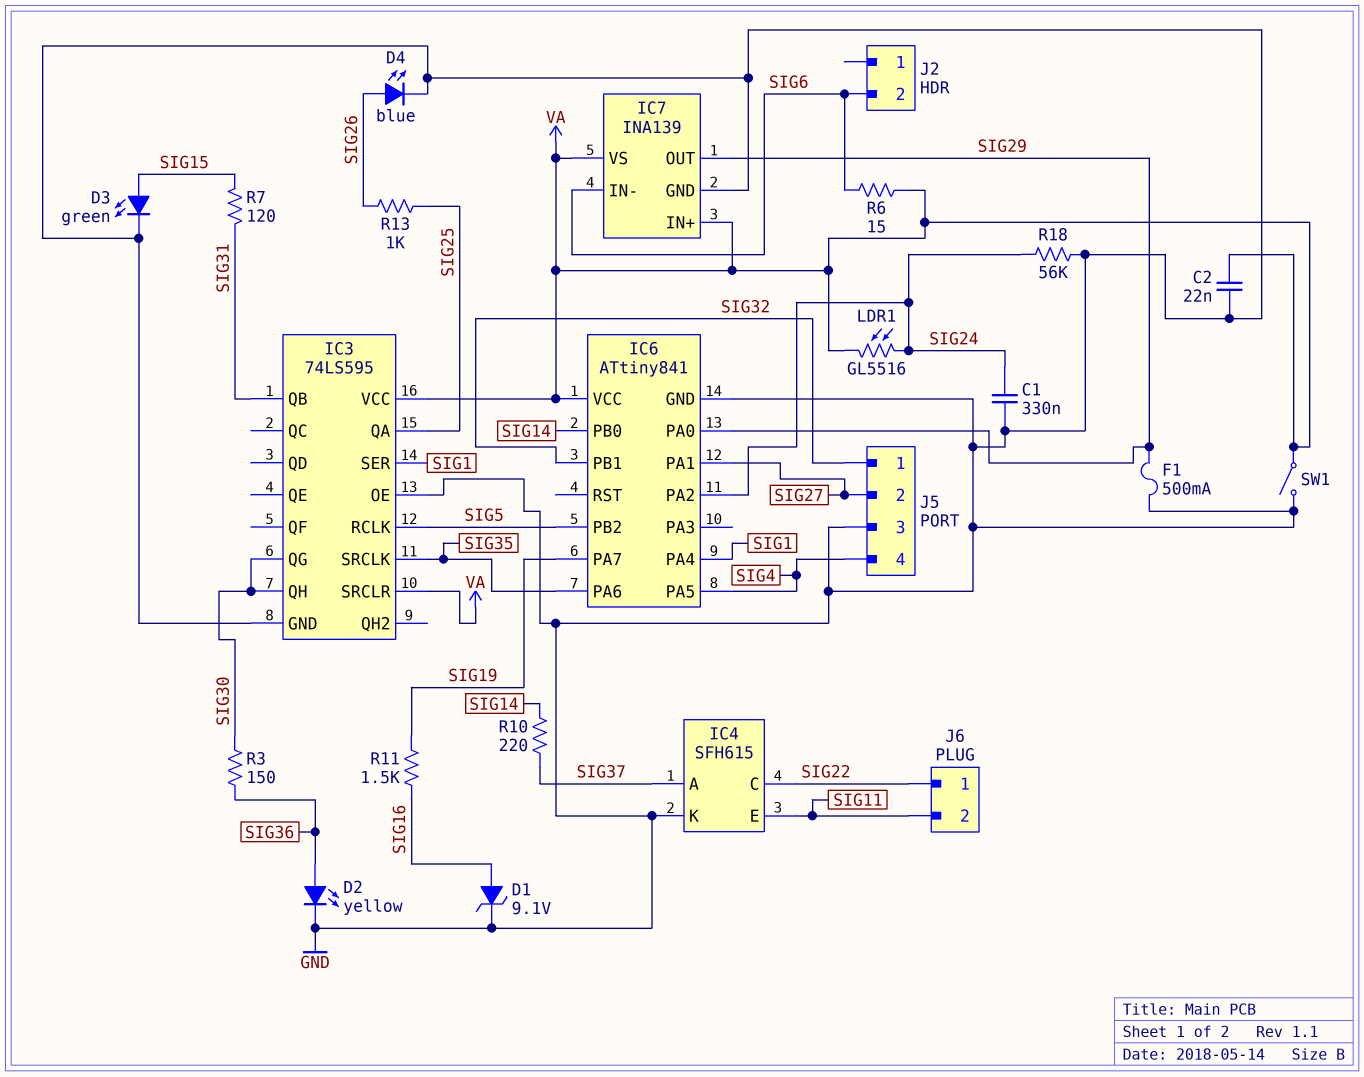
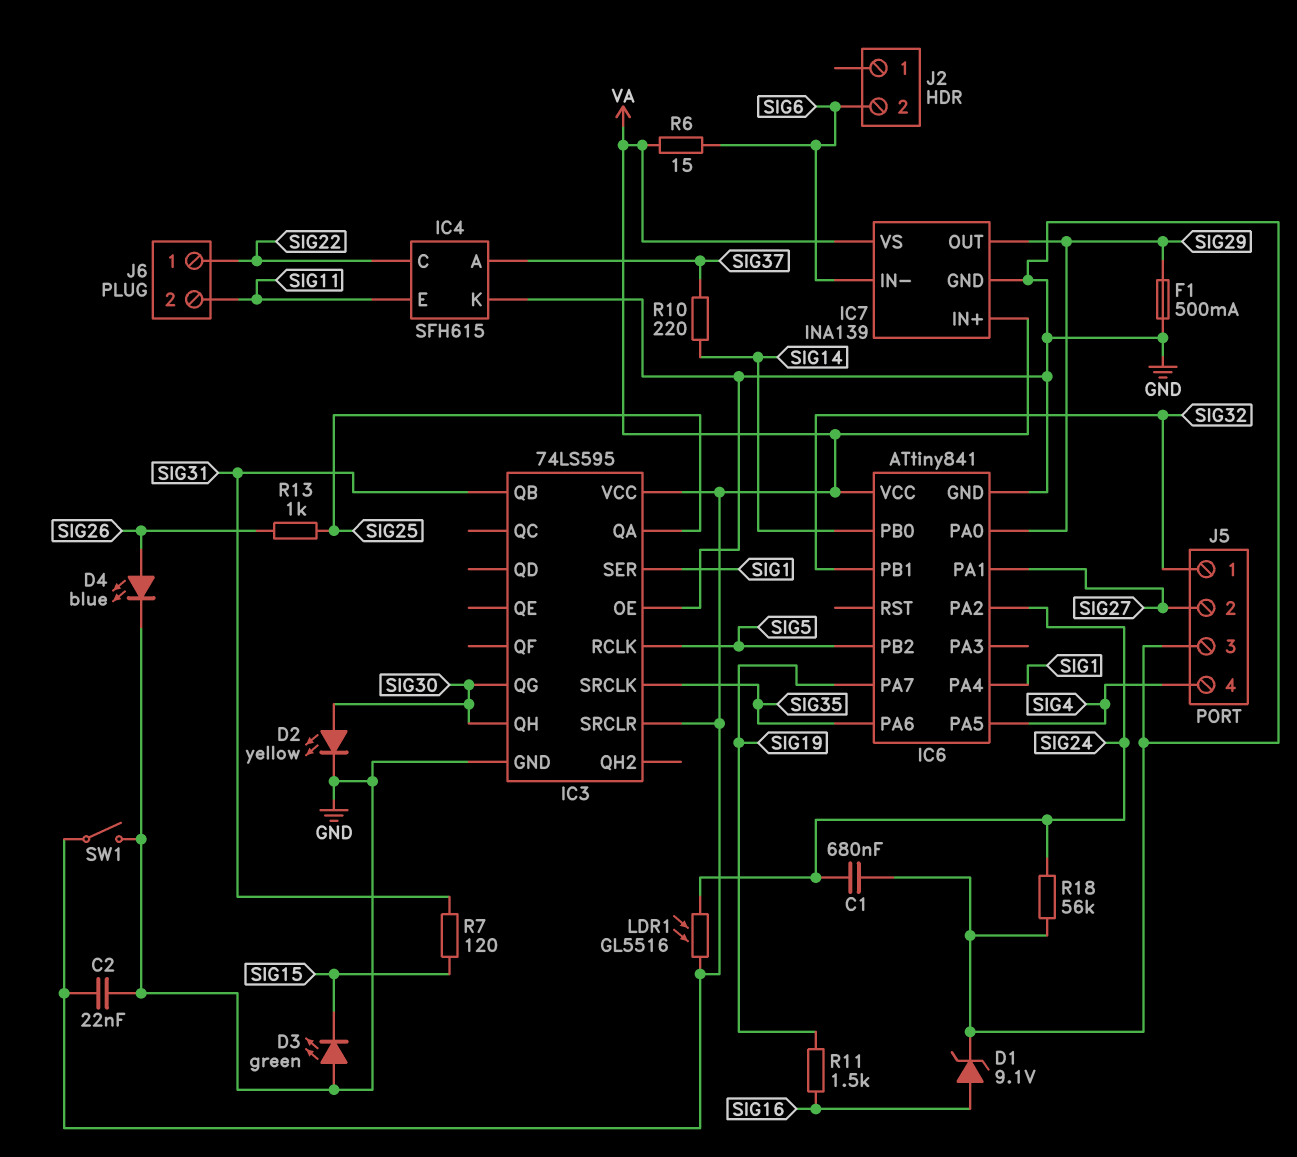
C1: 330nF (GND, SIG24) -> 680nF (GND, SIG24)
D2: LED yellow (A SIG36, K GND) -> LED yellow (A SIG30, K GND)
D3: LED green (A SIG15, K GND) -> LED green (A GND, K SIG15)
R3: 150 (SIG30, SIG36) -> none

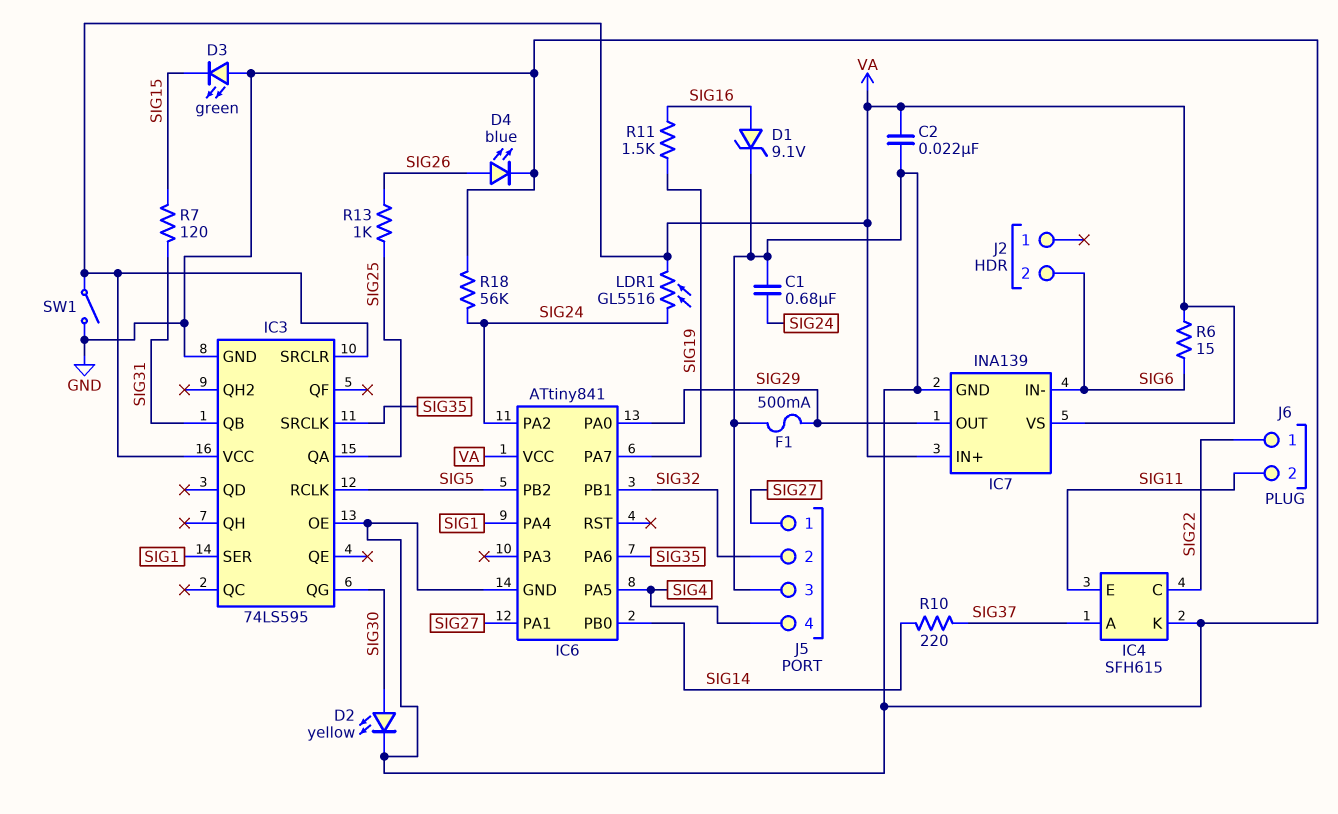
IC3 pin QH: SIG30 -> none
J5 pin 1: SIG32 -> SIG27
J5 pin 2: SIG27 -> SIG32

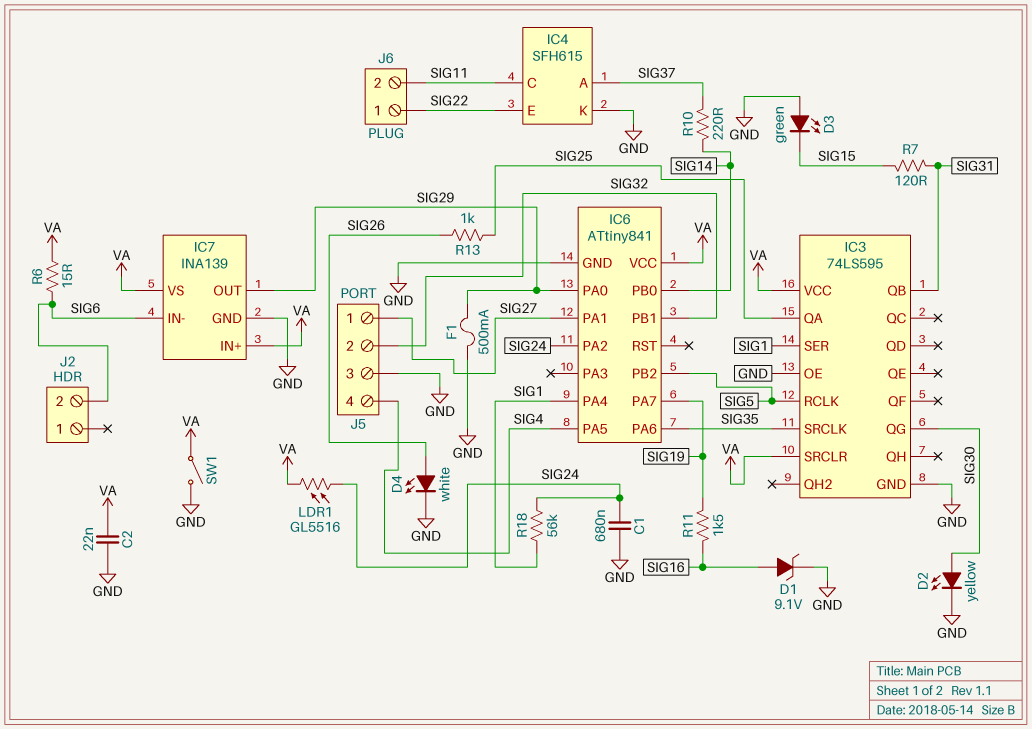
D4: LED blue (A SIG26, K GND) -> LED white (A SIG26, K GND)
IC4 pin C: SIG22 -> SIG11
IC4 pin E: SIG11 -> SIG22
R18: 56k (GND, SIG24) -> 56k (SIG1, SIG24)

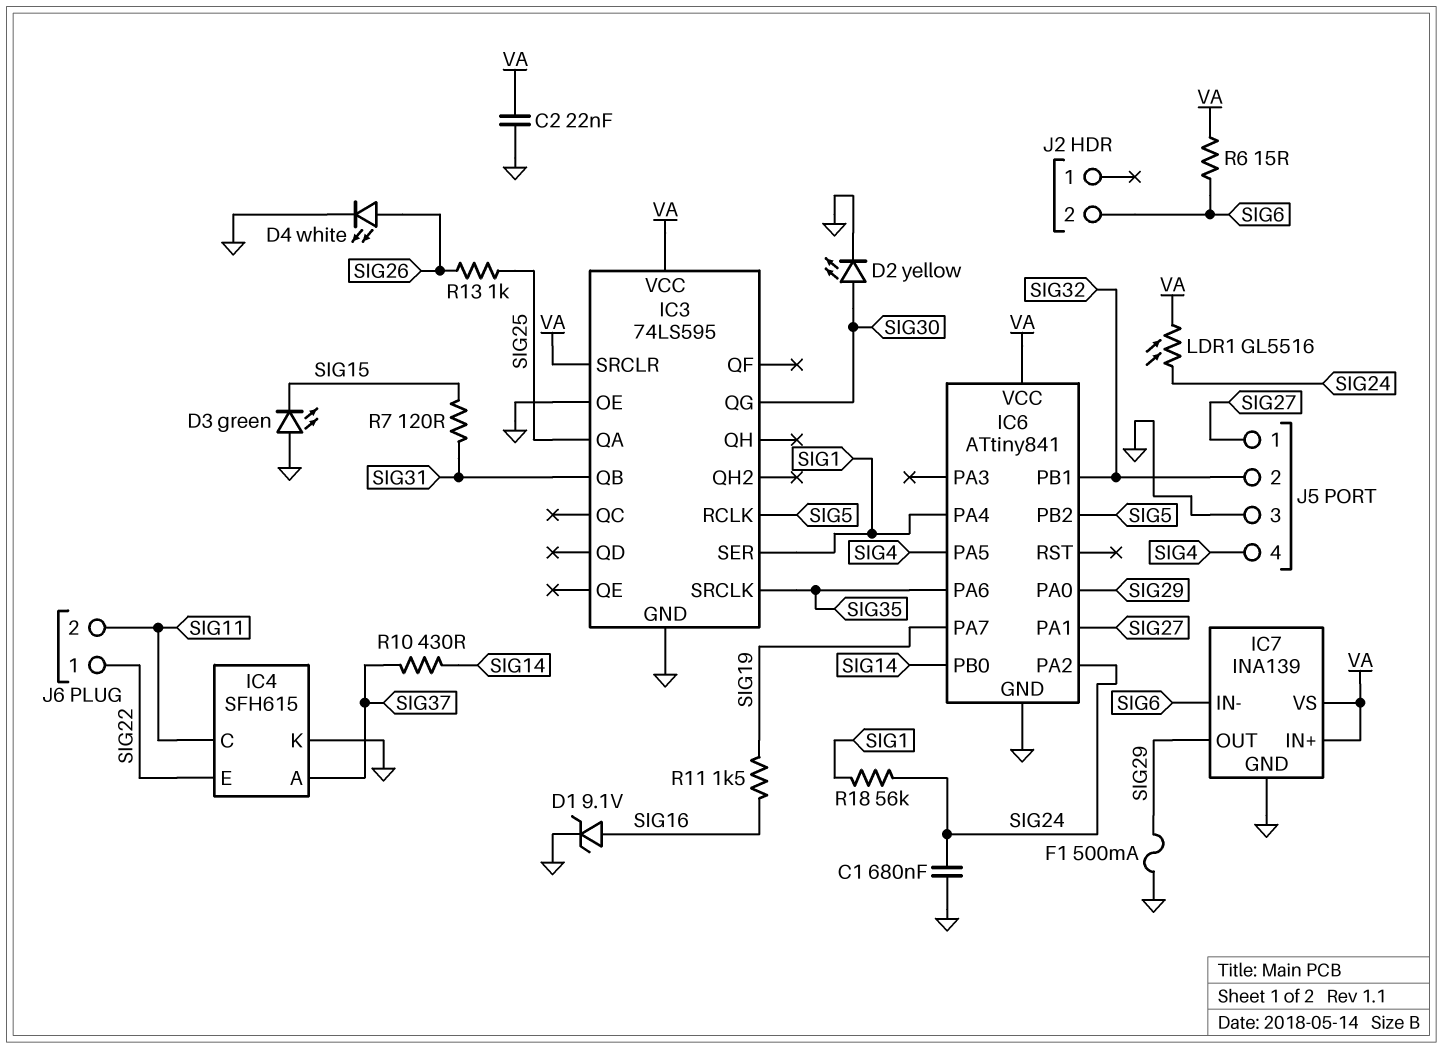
R10: 220 (SIG14, SIG37) -> 430 (SIG14, SIG37)
SW1: switch (GND, VA) -> none

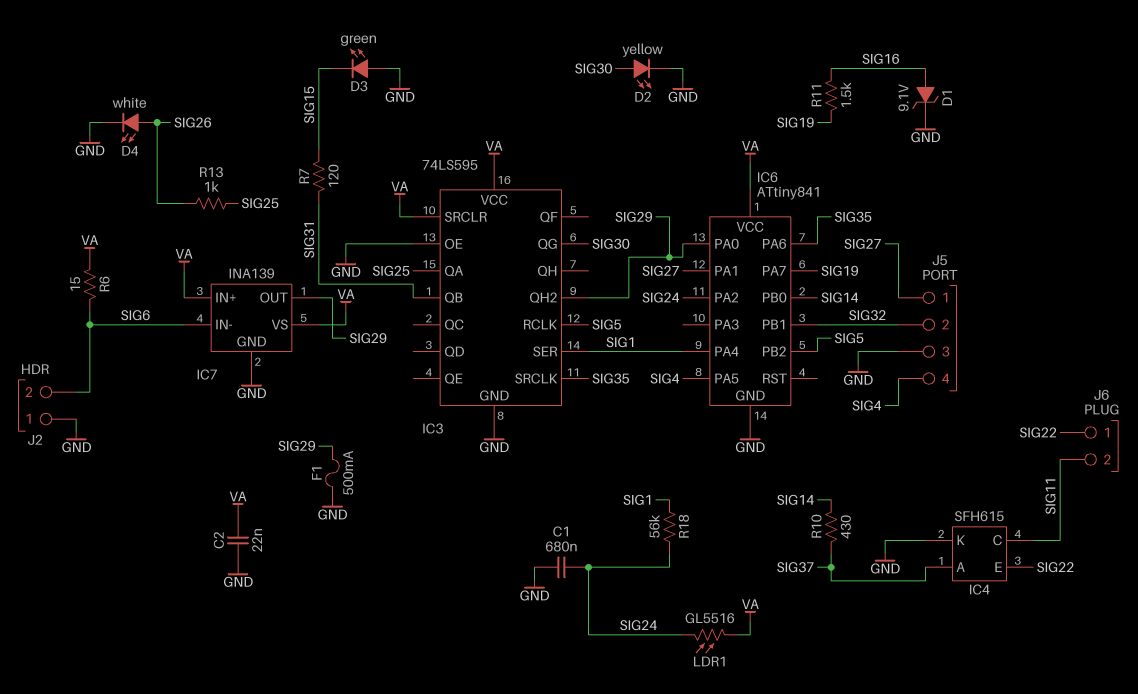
IC3 pin QH2: none -> SIG29
J2 pin 1: none -> GND

